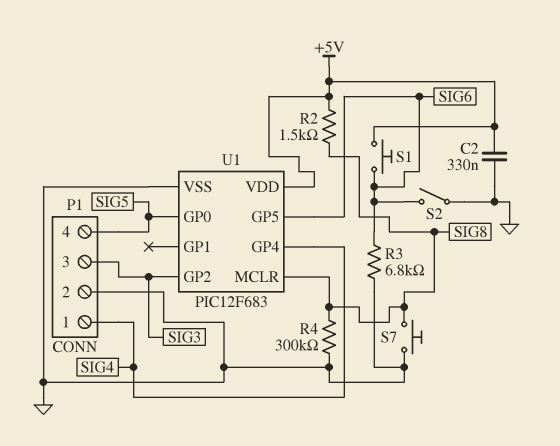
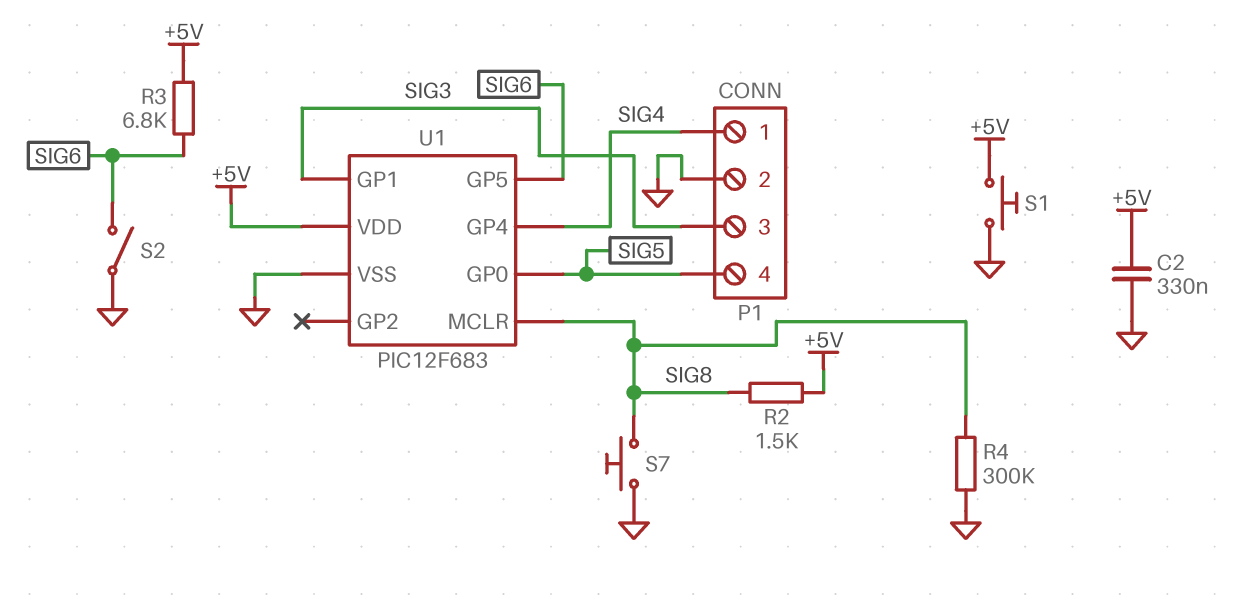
R3: 6.8k (GND, SIG6) -> 6.8k (+5V, SIG6)
S1: button (+5V, SIG6) -> button (+5V, GND)
U1 pin GP1: none -> SIG3
U1 pin GP2: SIG3 -> none

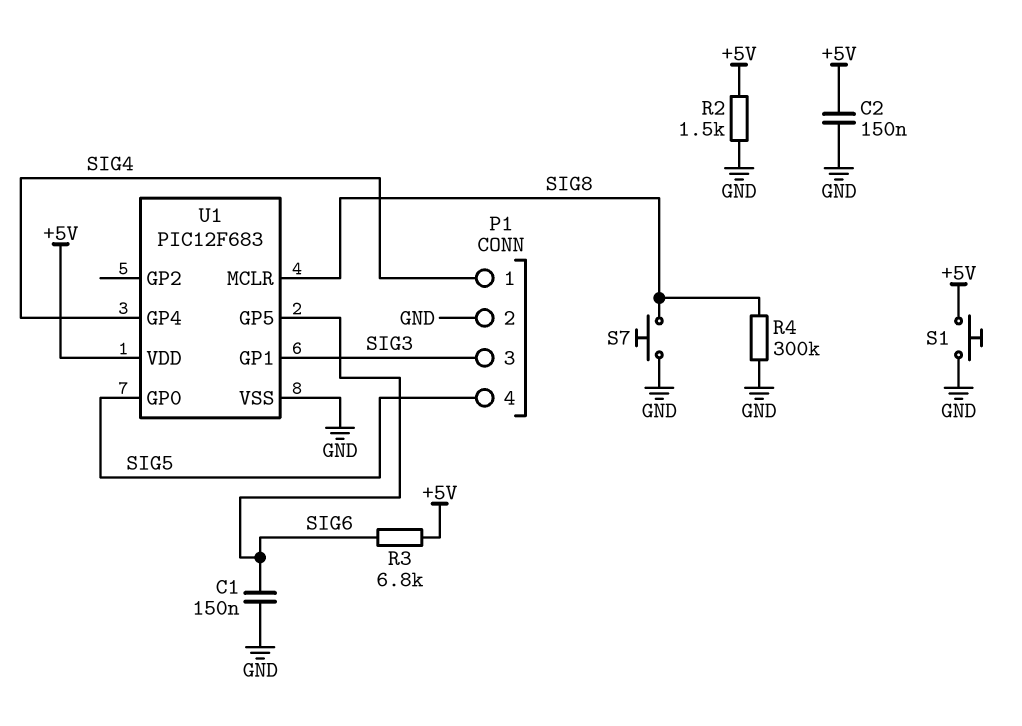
C1: none -> 150nF (GND, SIG6)
C2: 330nF (+5V, GND) -> 150nF (+5V, GND)
R2: 1.5k (+5V, SIG8) -> 1.5k (+5V, GND)
S2: switch (GND, SIG6) -> none

